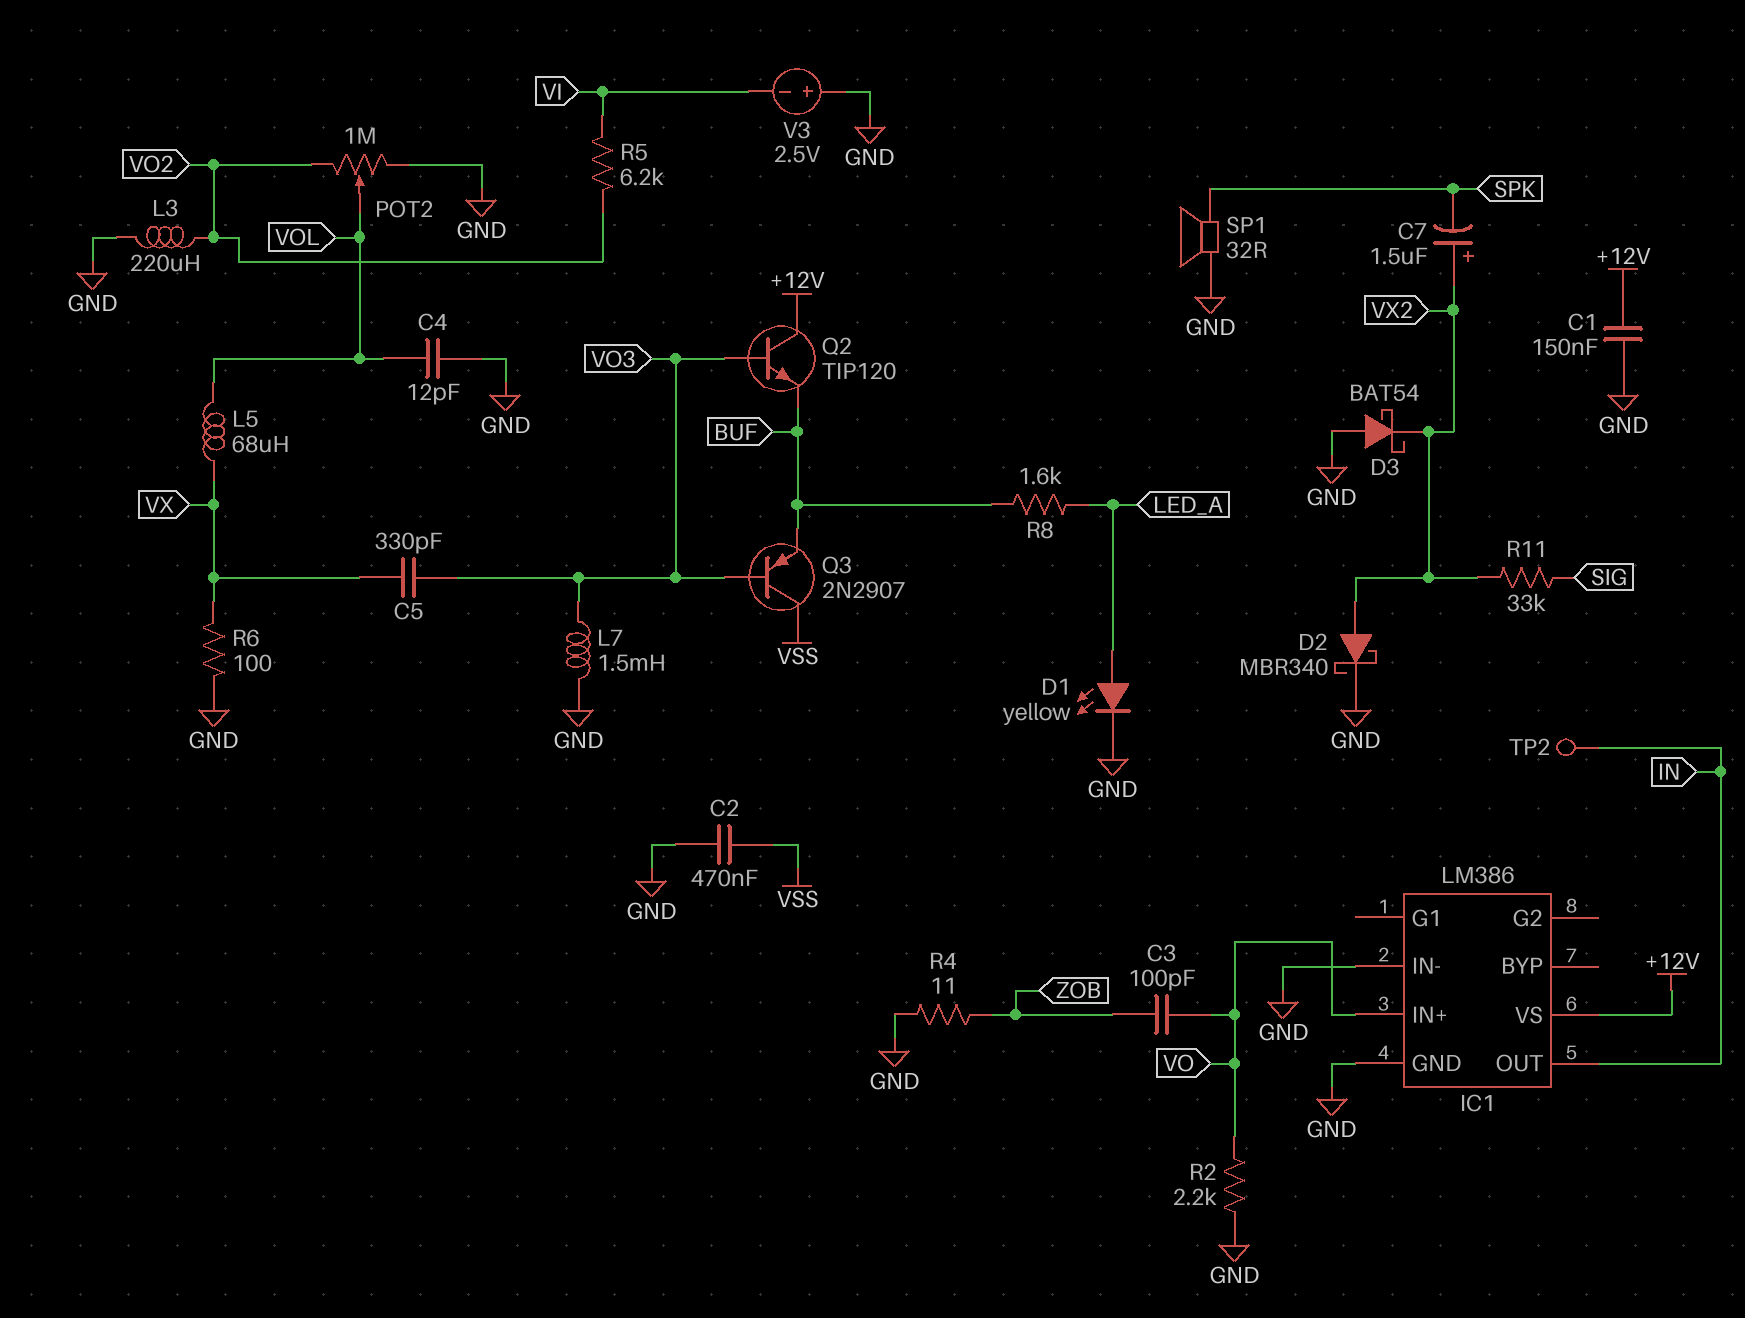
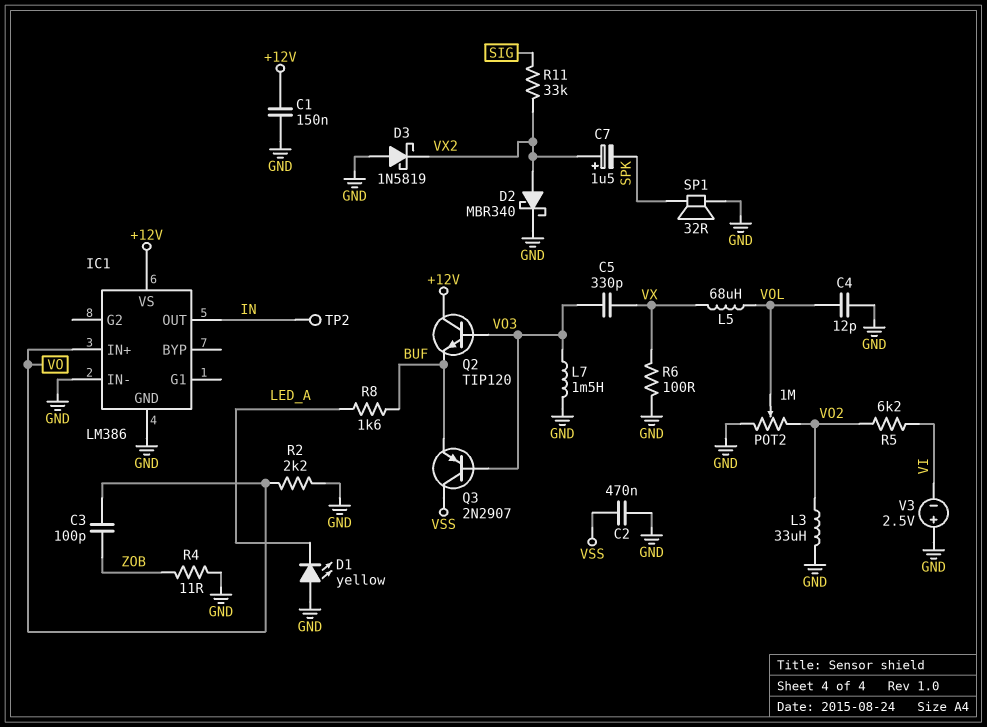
D1: LED yellow (A LED_A, K GND) -> LED yellow (A GND, K LED_A)
D3: schottky BAT54 (A GND, K VX2) -> schottky 1N5819 (A GND, K VX2)
L3: 220uH (GND, VO2) -> 33uH (GND, VO2)

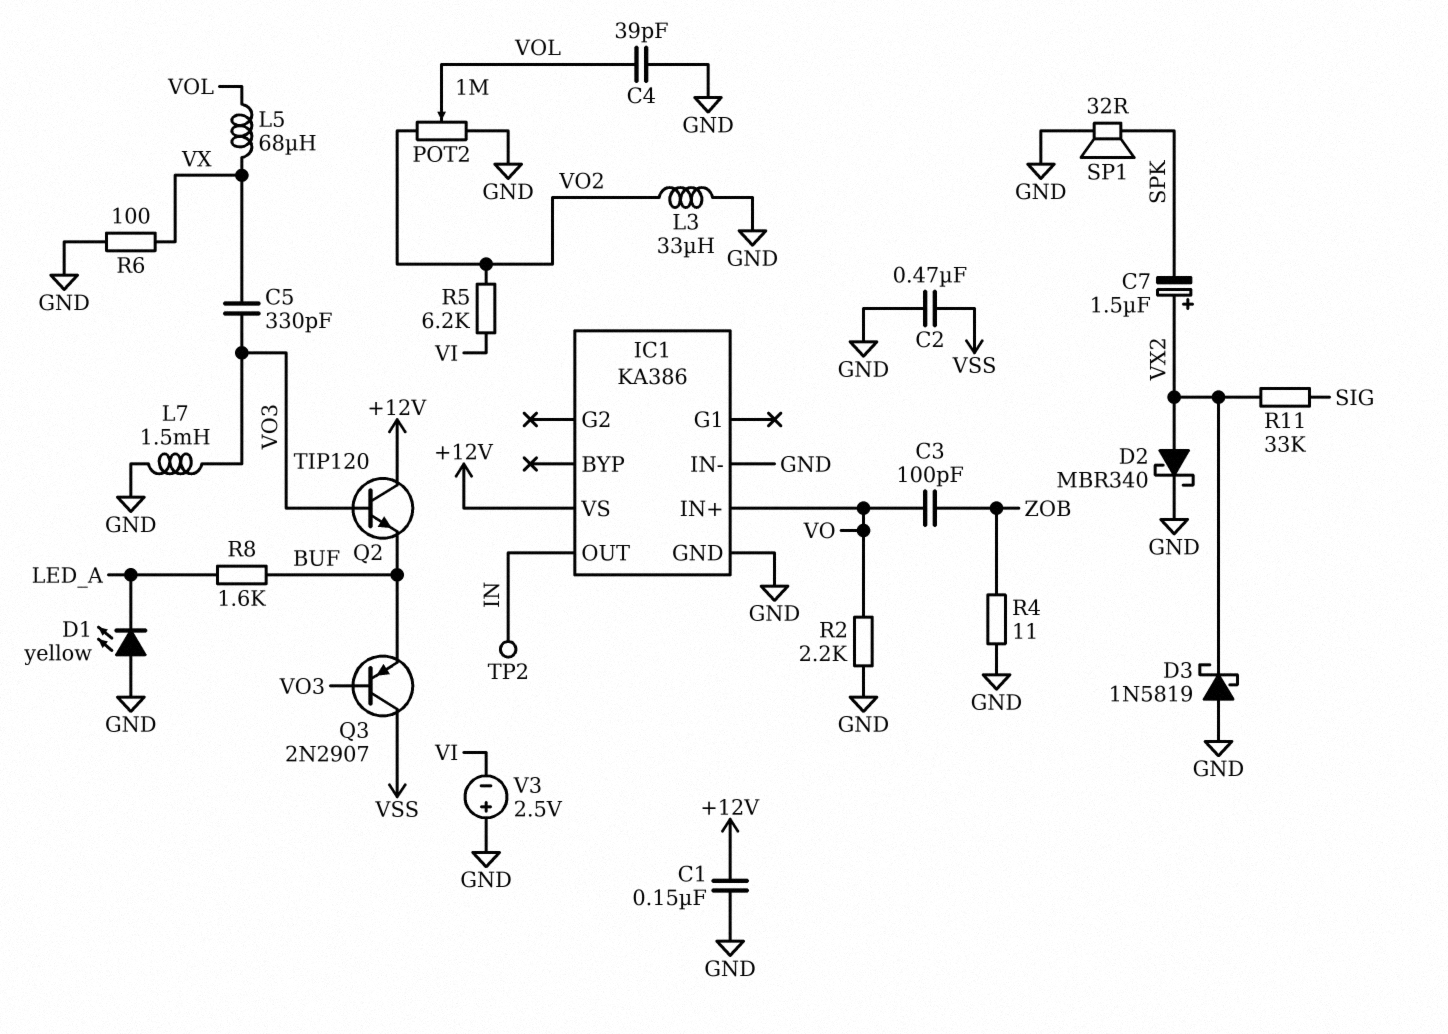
C4: 12pF (GND, VOL) -> 39pF (GND, VOL)
IC1: LM386 -> KA386

